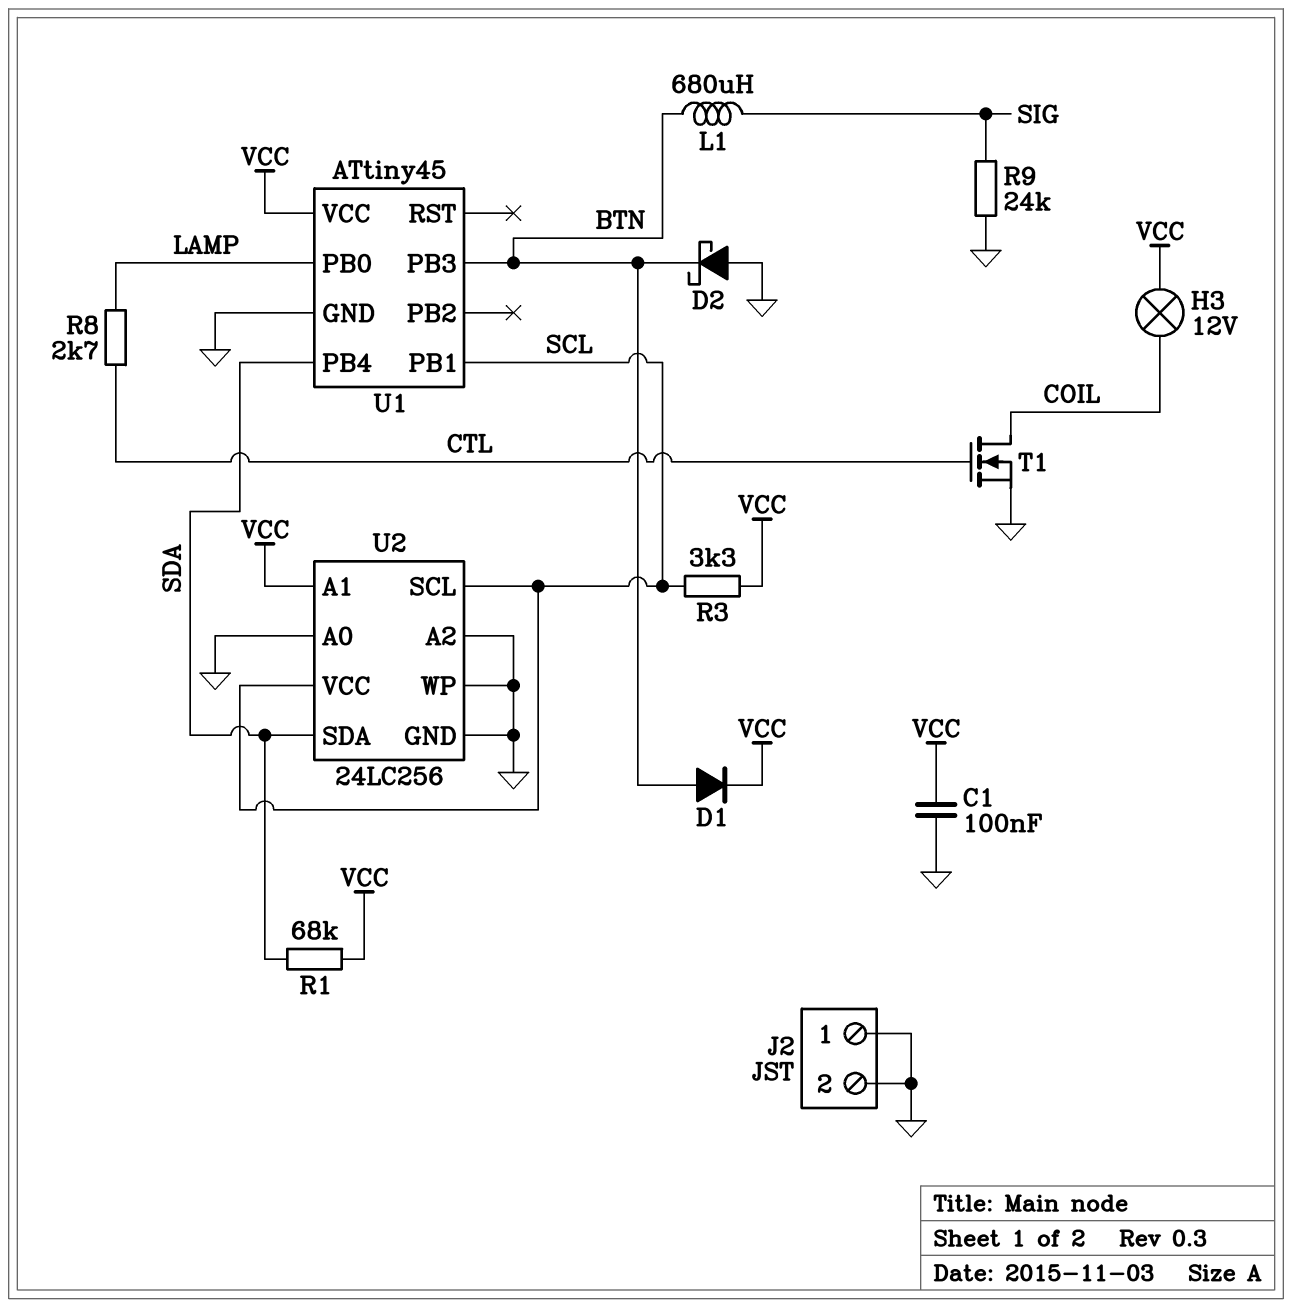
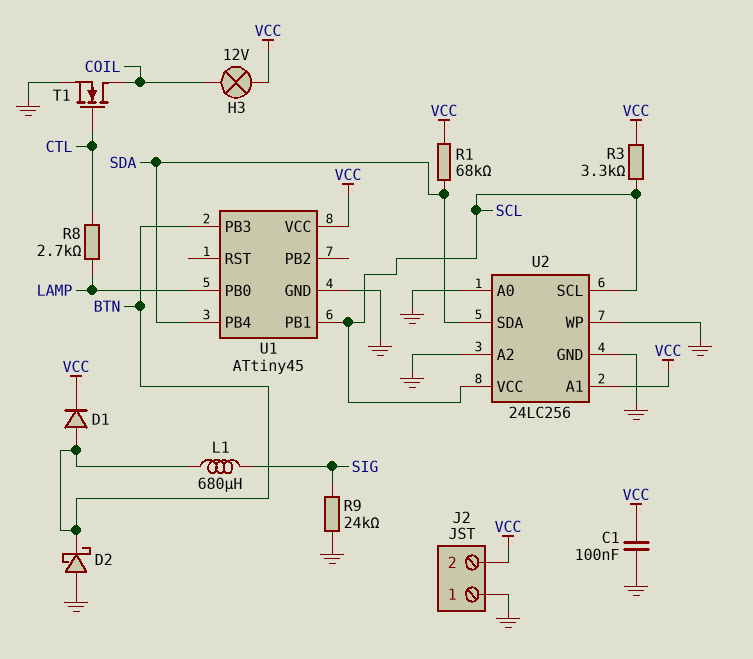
J2 pin 2: GND -> VCC

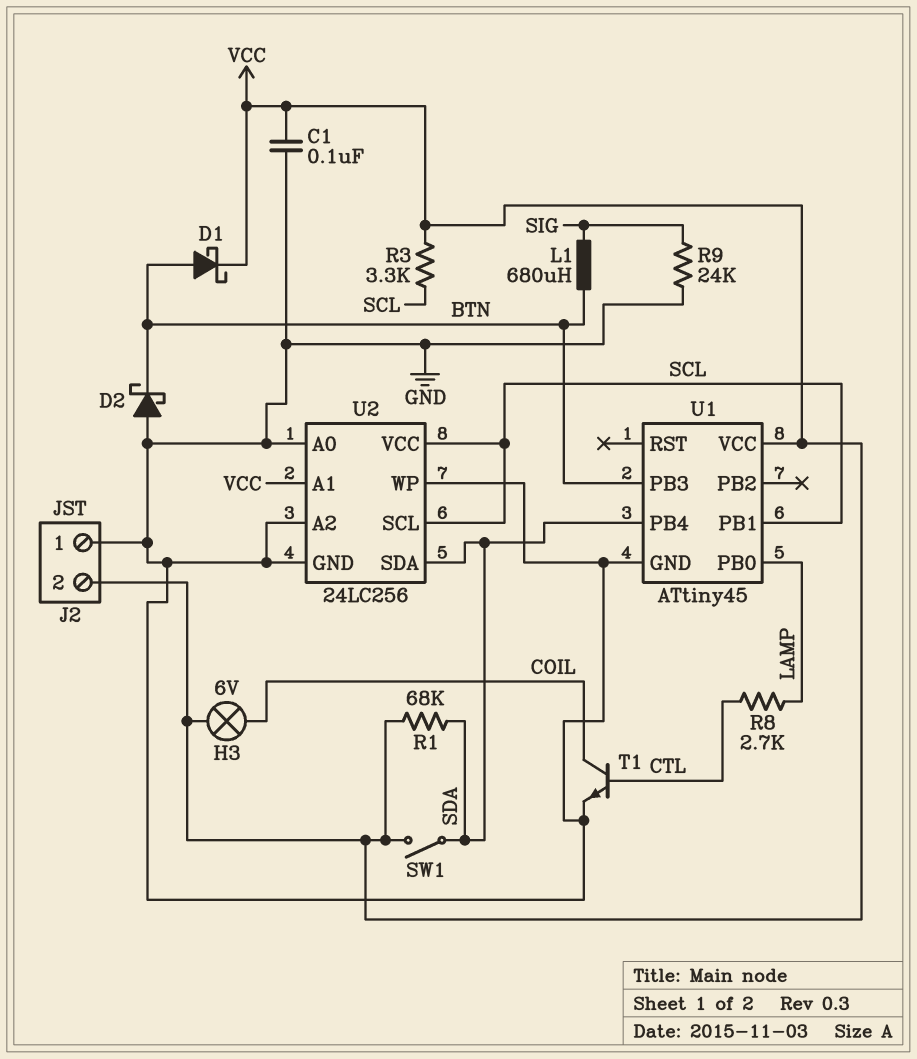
D1: diode (A BTN, K VCC) -> schottky (A BTN, K VCC)
H3: lamp 12V (COIL, VCC) -> lamp 6V (COIL, VCC)
SW1: none -> switch (SDA, VCC)
T1: NMOS (G CTL, D COIL, S GND) -> NPN (B CTL, C COIL, E GND)

